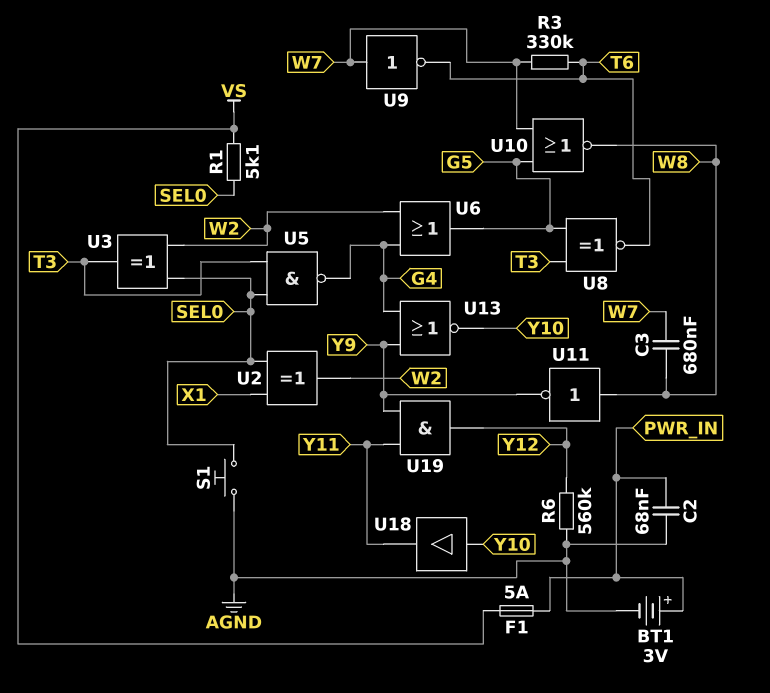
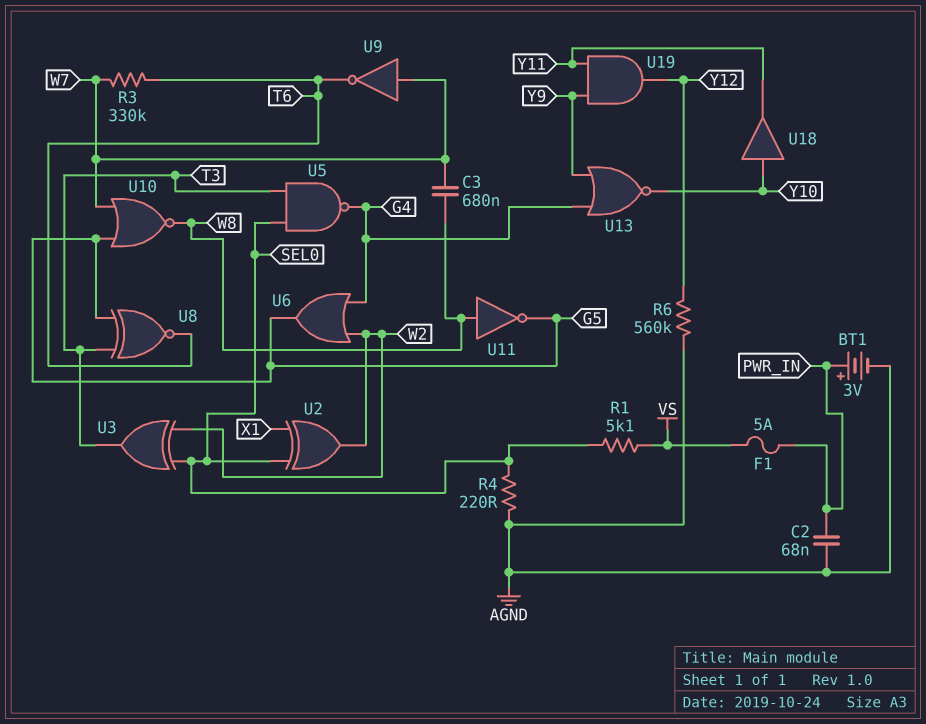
R4: none -> 220 (AGND, SEL0)
S1: button (AGND, SEL0) -> none
U11: NOT (in W8, out Y9) -> NOT (in W8, out G5)

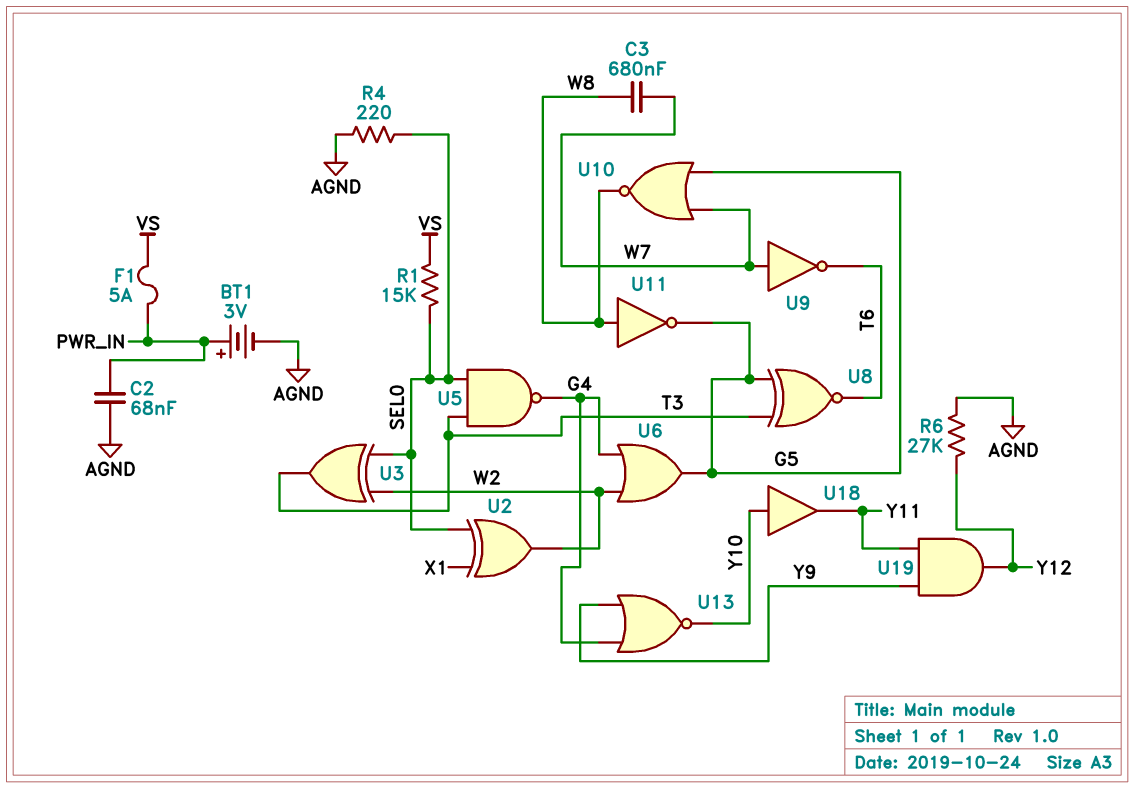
R1: 5.1k (SEL0, VS) -> 15k (SEL0, VS)
R3: 330k (T6, W7) -> none
R6: 560k (AGND, Y12) -> 27k (AGND, Y12)

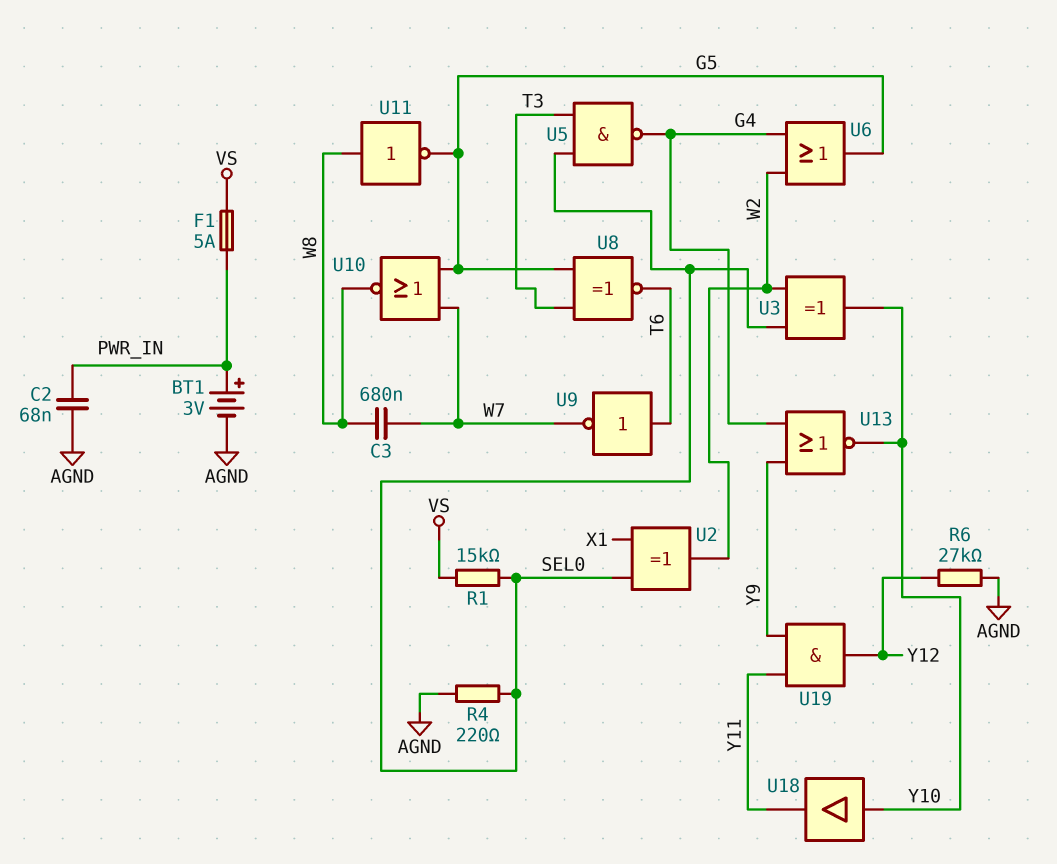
U3: XOR (in SEL0, in W2, out T3) -> XOR (in SEL0, in W2, out Y10)
U9: NOT (in W7, out T6) -> NOT (in T6, out W7)

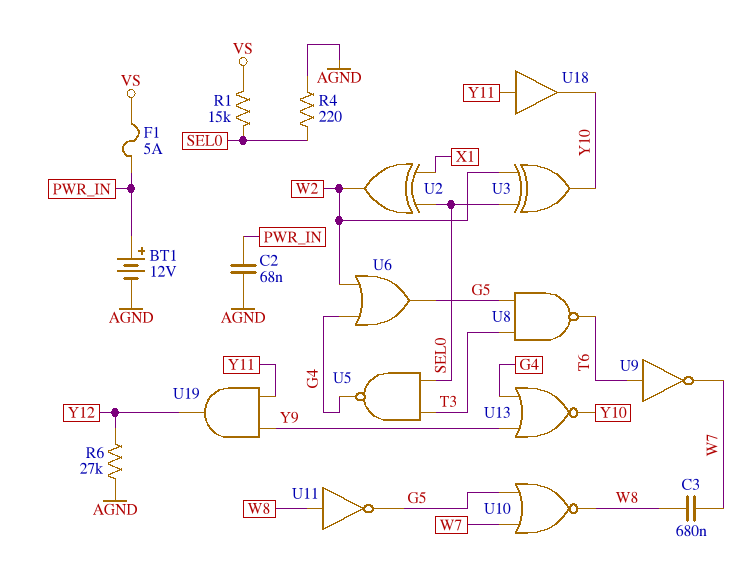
BT1: 3V (plus PWR_IN, minus AGND) -> 12V (plus PWR_IN, minus AGND)
U8: XNOR (in G5, in T3, out T6) -> NAND (in G5, in T3, out T6)
U18: buffer (in Y10, out Y11) -> buffer (in Y11, out Y10)

